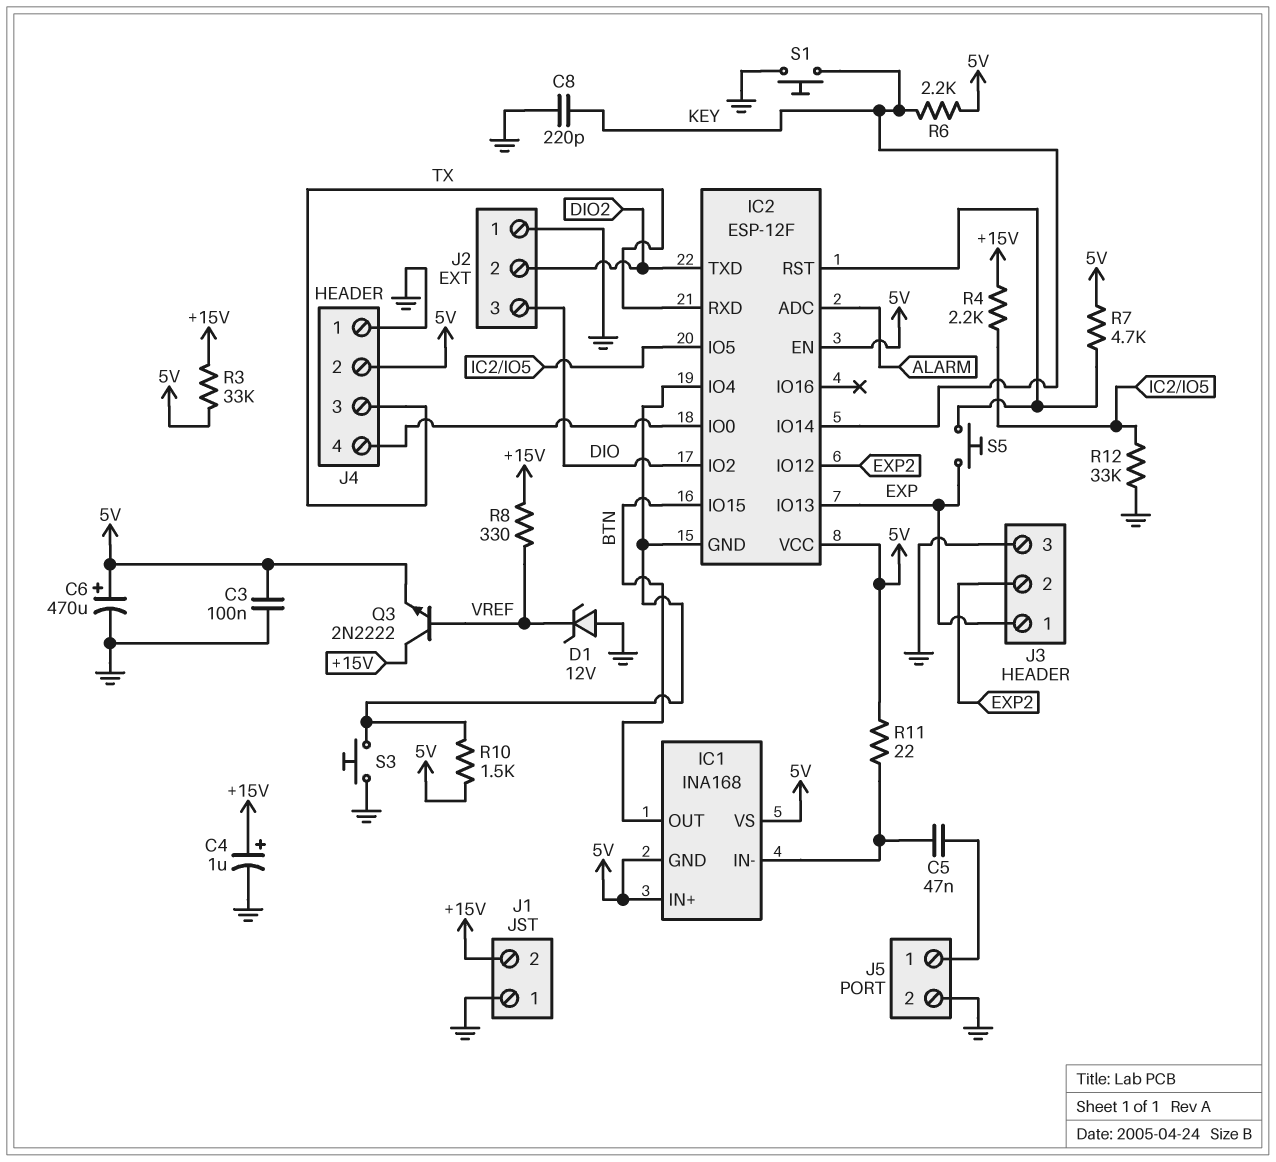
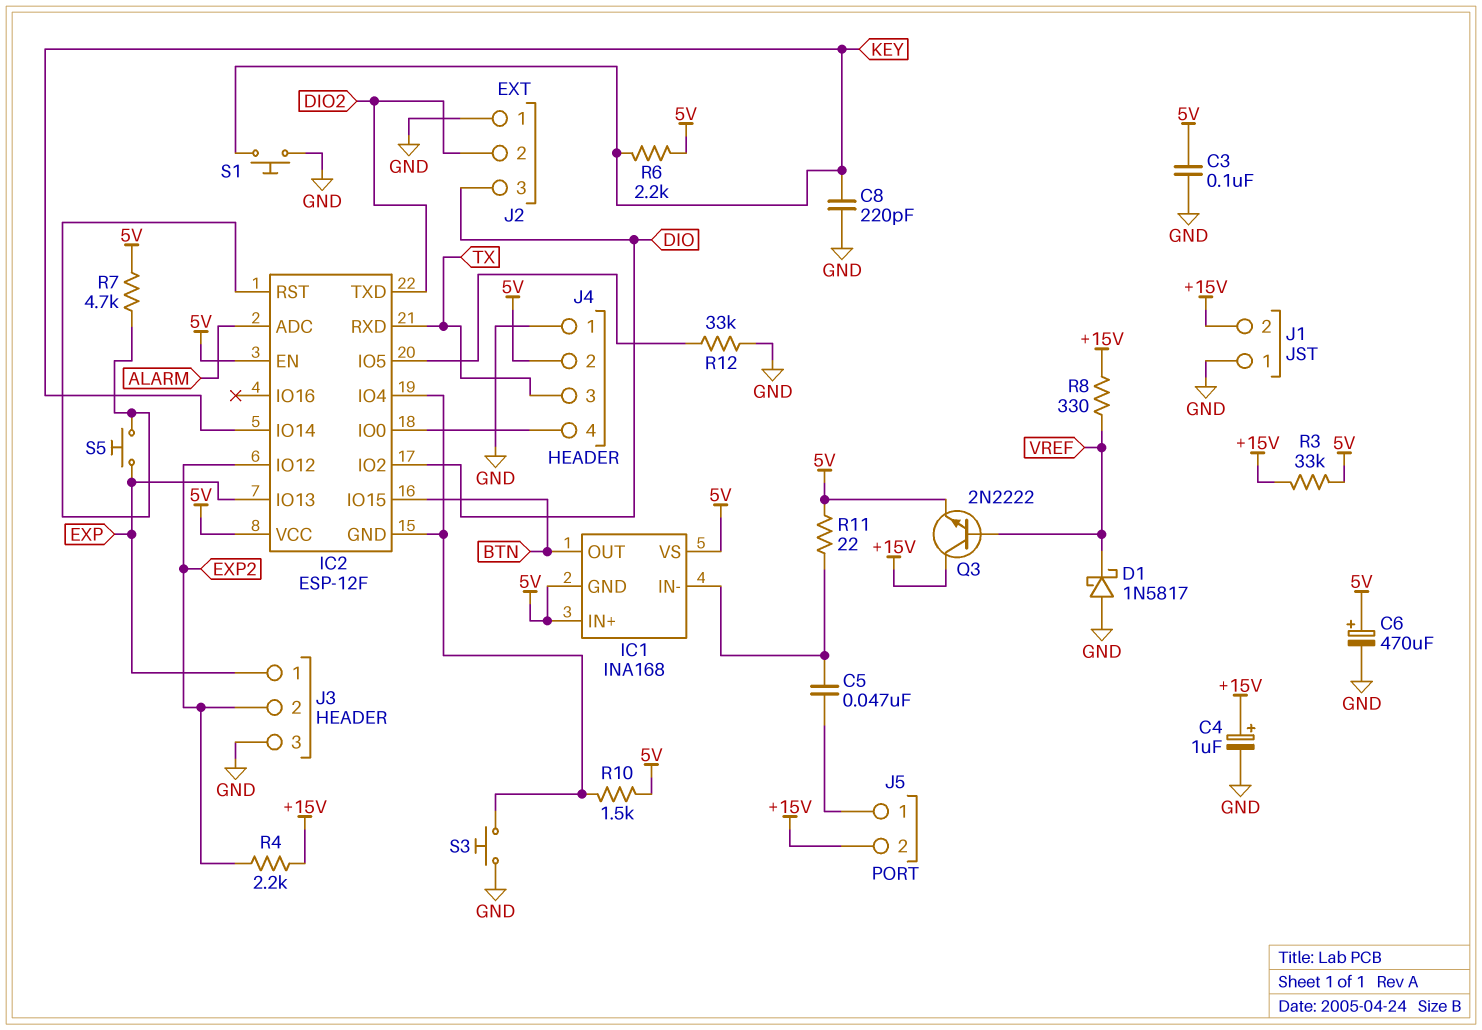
D1: zener 12V (A GND, K VREF) -> schottky 1N5817 (A GND, K VREF)
J5 pin 2: GND -> +15V
R4: 2.2k (+15V, IC2/IO5) -> 2.2k (+15V, EXP2)

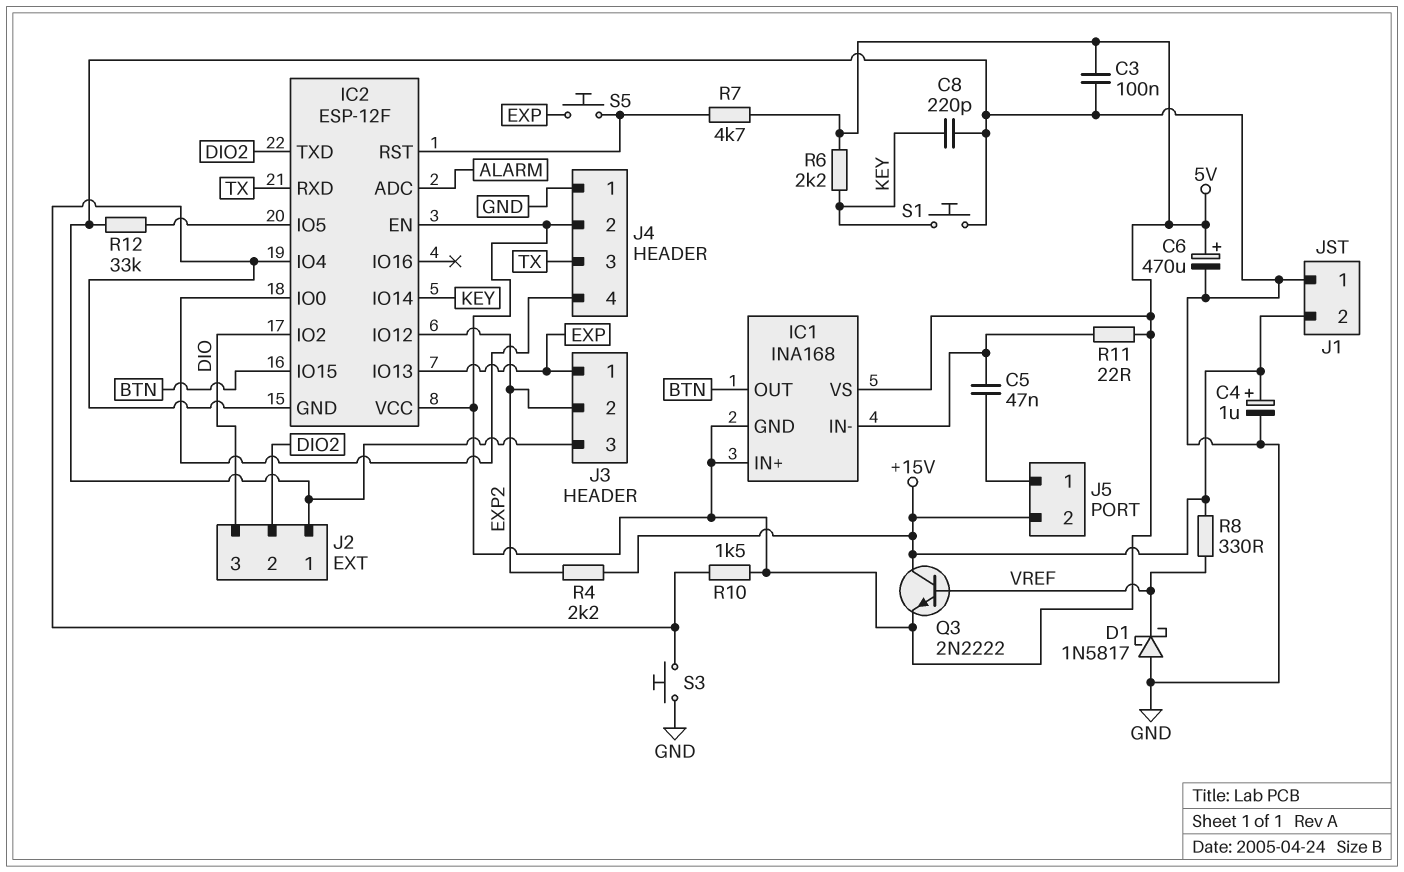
R3: 33k (+15V, 5V) -> none

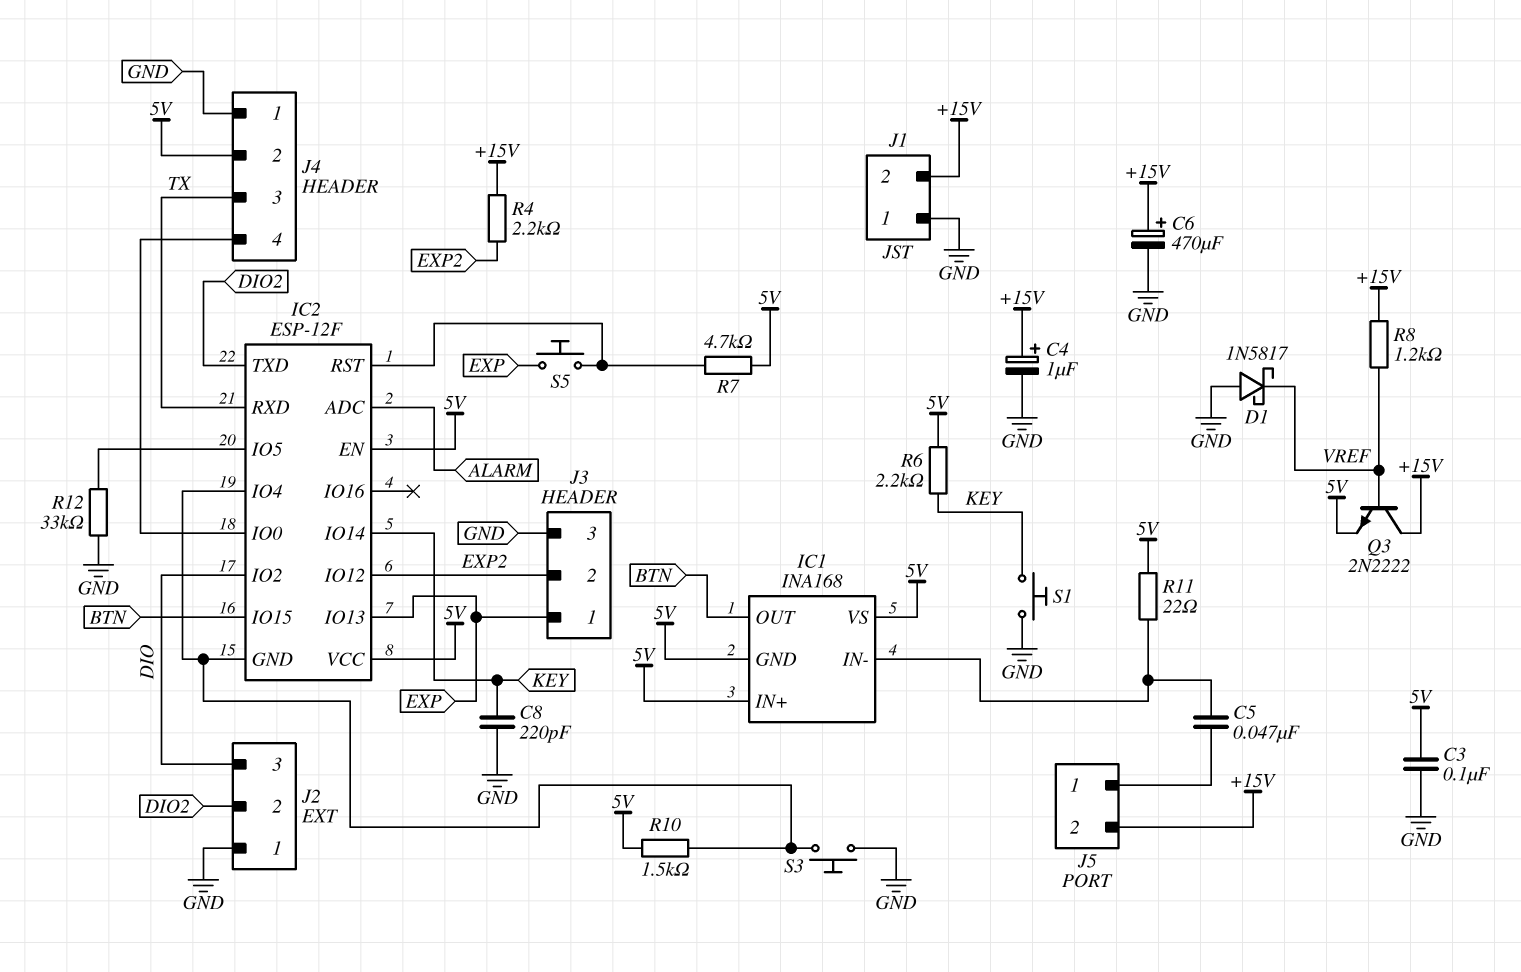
C6: 470uF (plus 5V, minus GND) -> 470uF (plus +15V, minus GND)
R8: 330 (+15V, VREF) -> 1.2k (+15V, VREF)

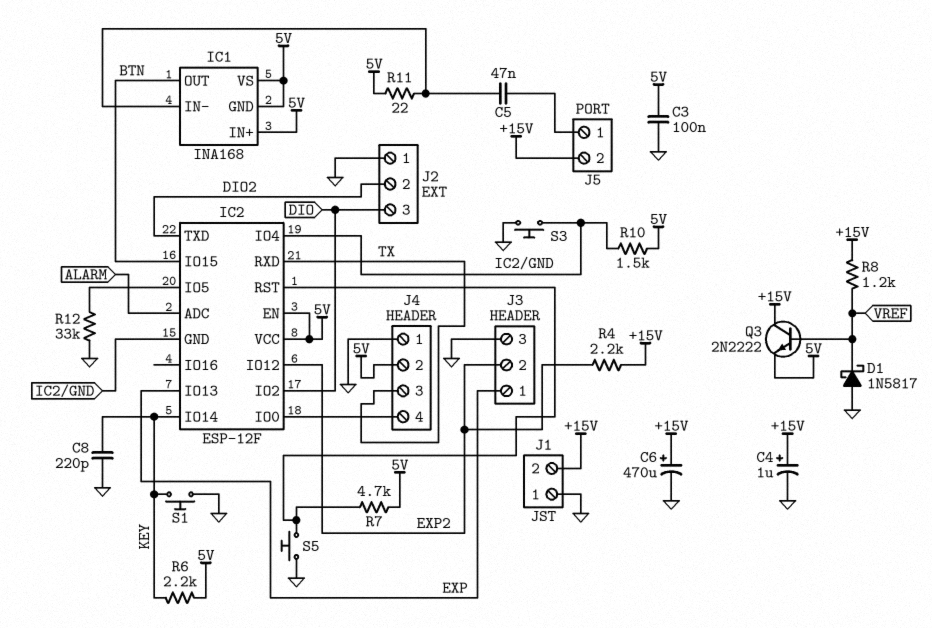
S5: button (EXP, IC2/RST) -> button (GND, IC2/RST)

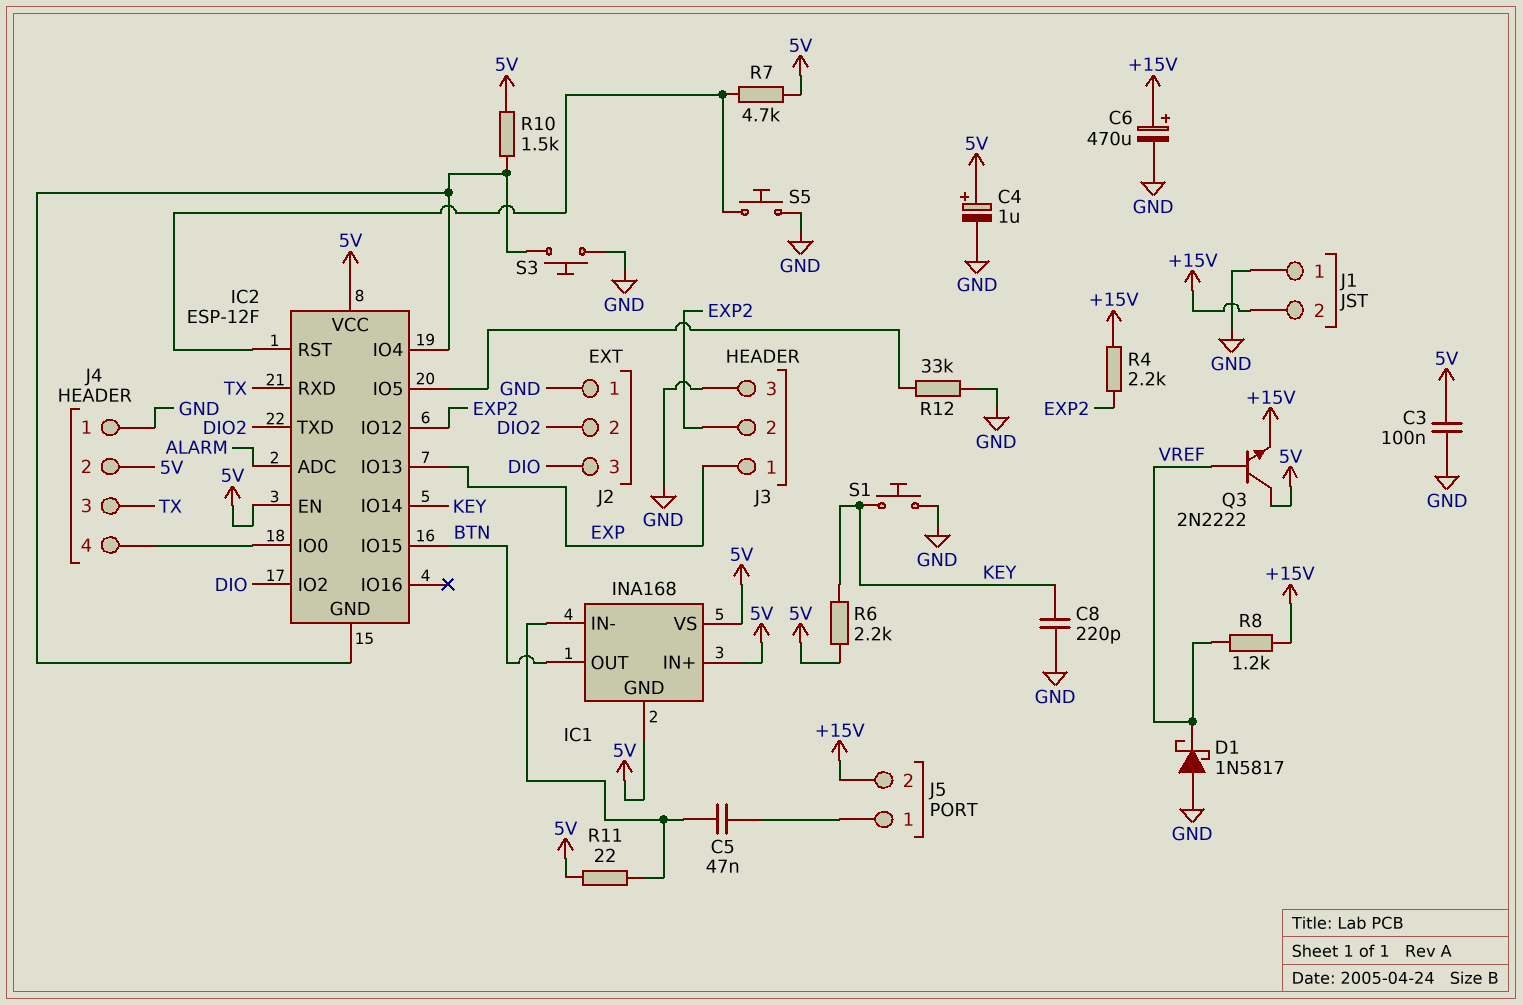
C4: 1uF (plus +15V, minus GND) -> 1uF (plus 5V, minus GND)
Q3: NPN 2N2222 (B VREF, C +15V, E 5V) -> NPN 2N2222 (B VREF, C 5V, E +15V)

